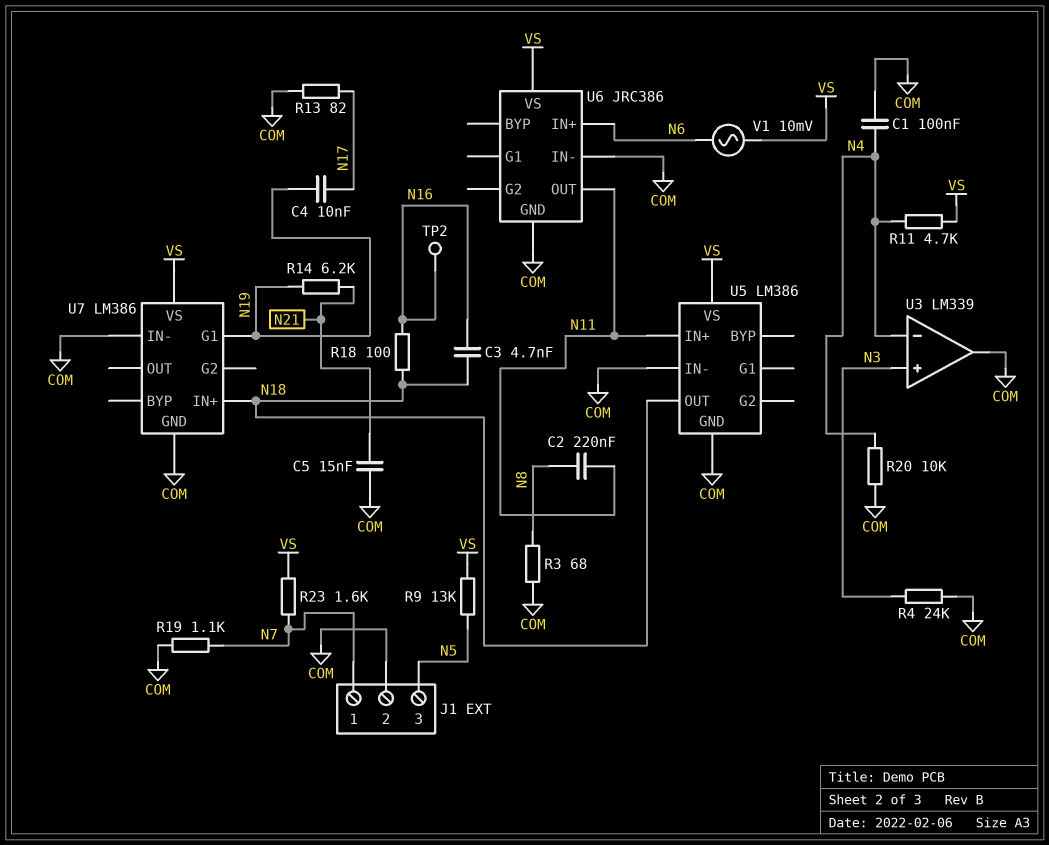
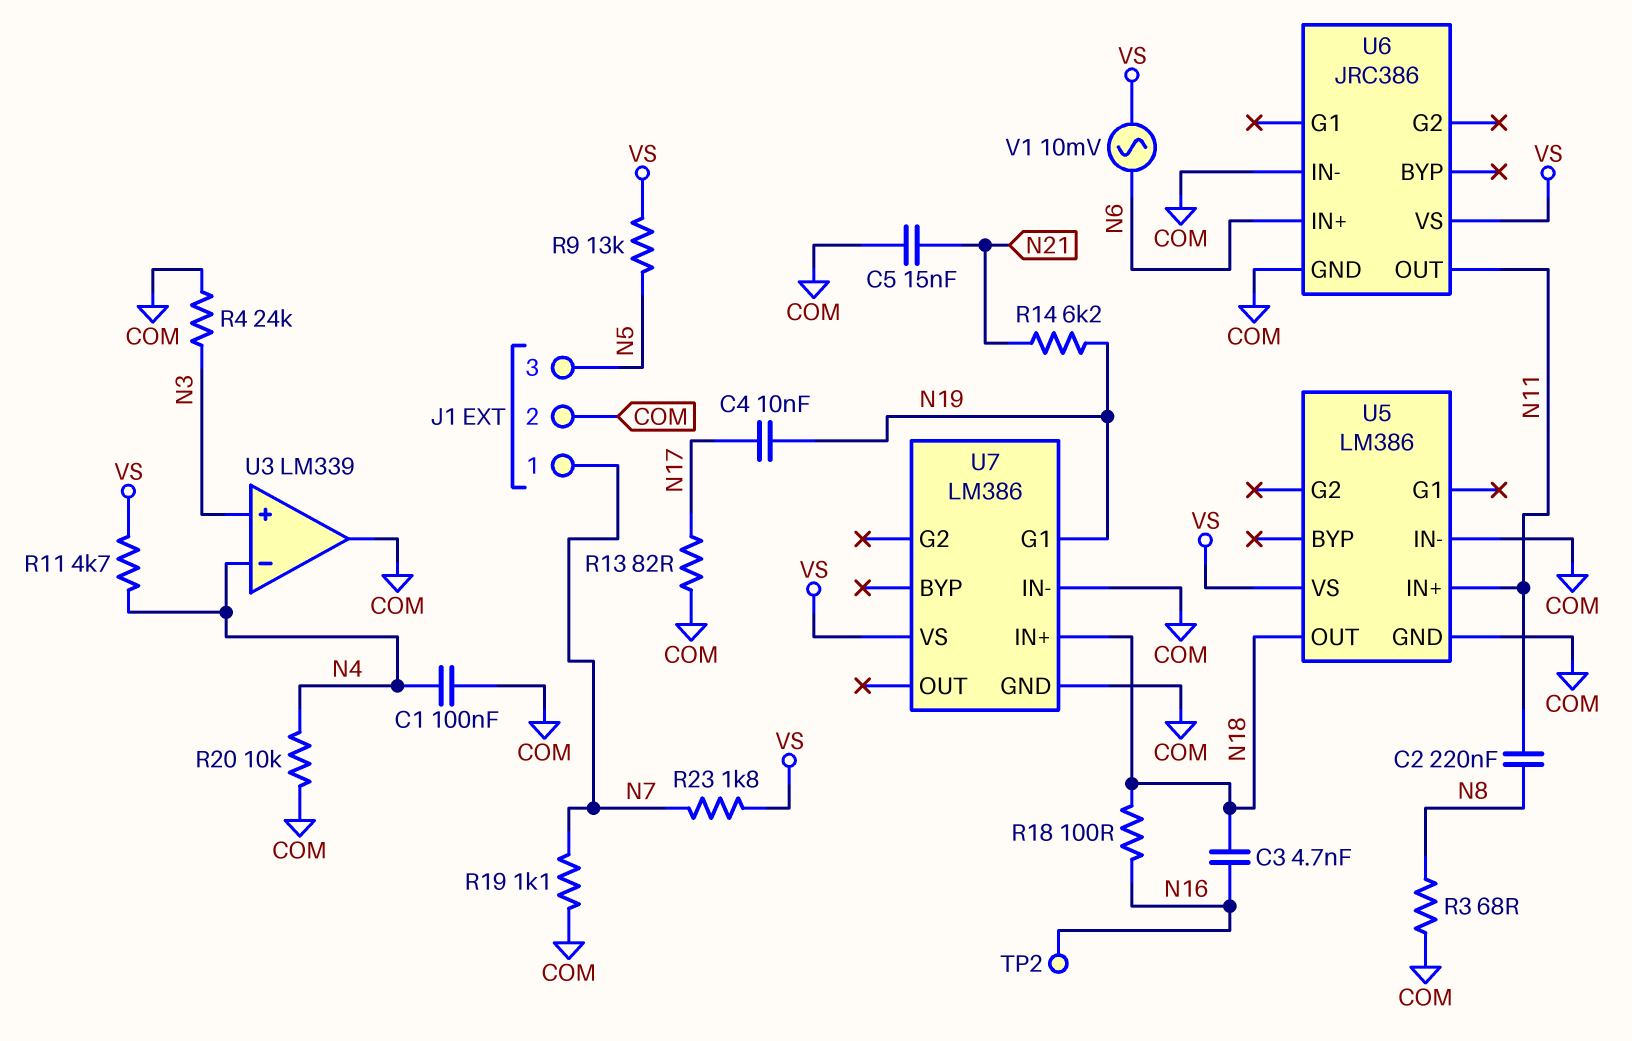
R23: 1.6k (N7, VS) -> 1.8k (N7, VS)

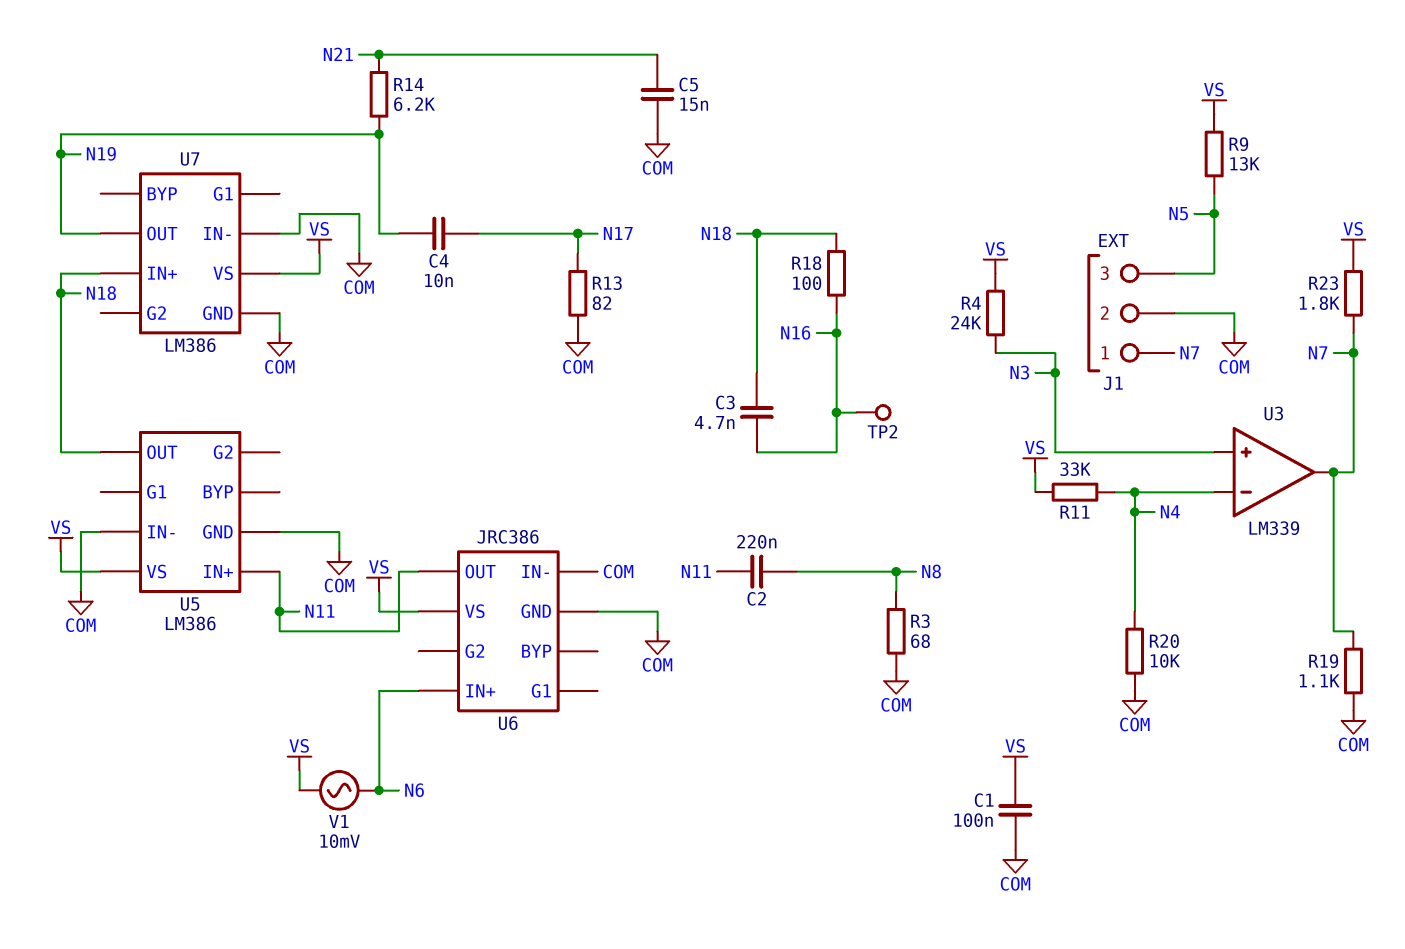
C1: 100nF (COM, N4) -> 100nF (COM, VS)
R4: 24k (COM, N3) -> 24k (N3, VS)
R11: 4.7k (N4, VS) -> 33k (N4, VS)
U3 pin out: COM -> N7
U7 pin G1: N19 -> none
U7 pin OUT: none -> N19

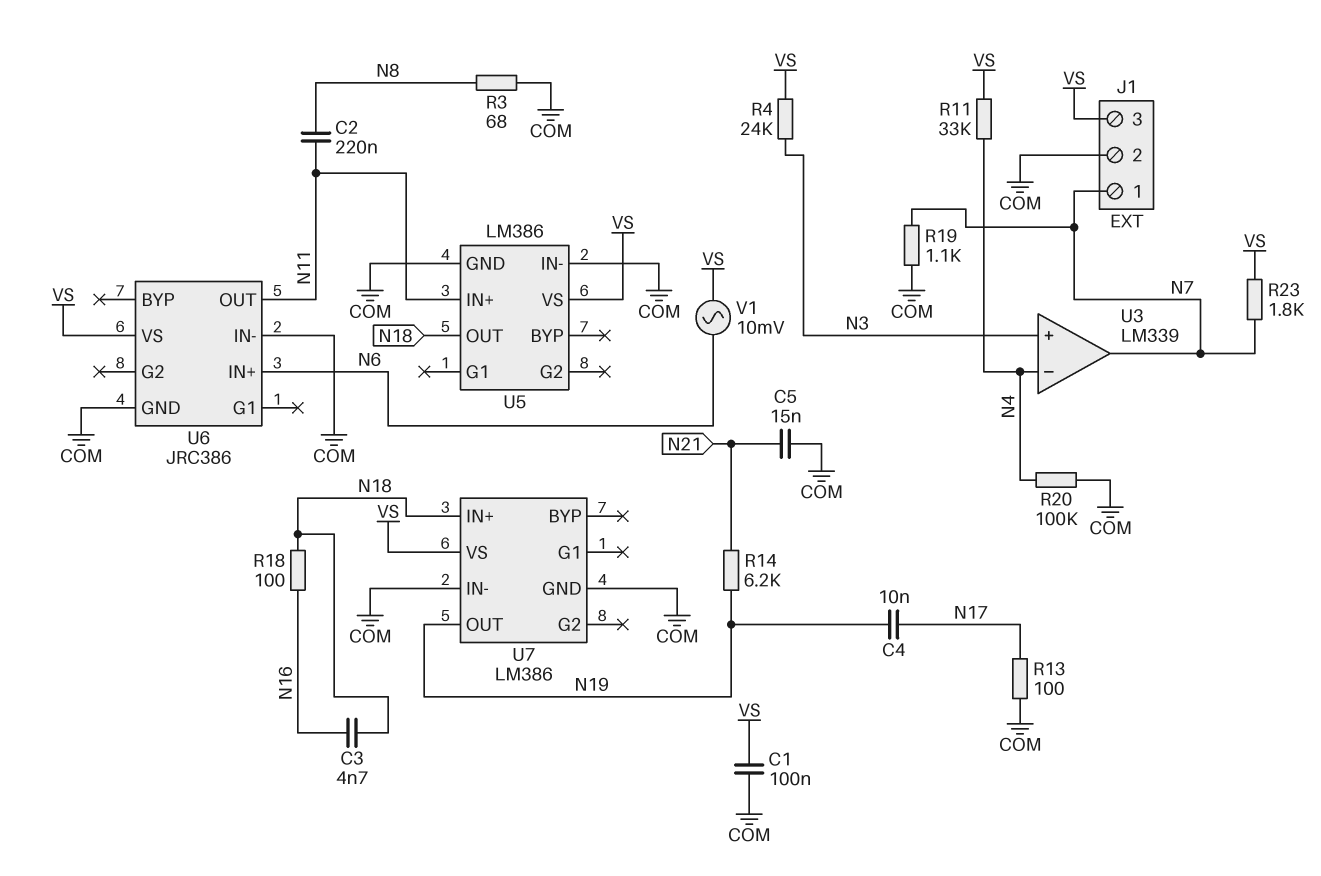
J1 pin 3: N5 -> VS
R9: 13k (N5, VS) -> none
R13: 82 (COM, N17) -> 100 (COM, N17)
R20: 10k (COM, N4) -> 100k (COM, N4)
TP2: test point (N16) -> none

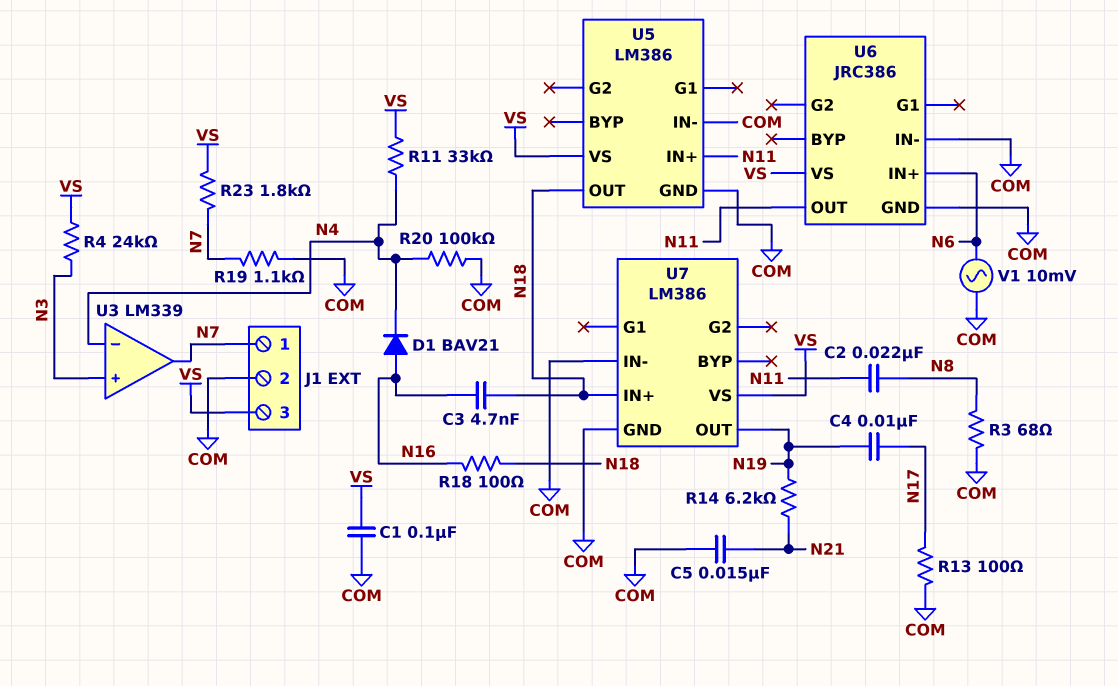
C2: 220nF (N8, N11) -> 22nF (N8, N11)
D1: none -> diode BAV21 (A N16, K N4)
V1: AC 10mV (N6, VS) -> AC 10mV (COM, N6)

